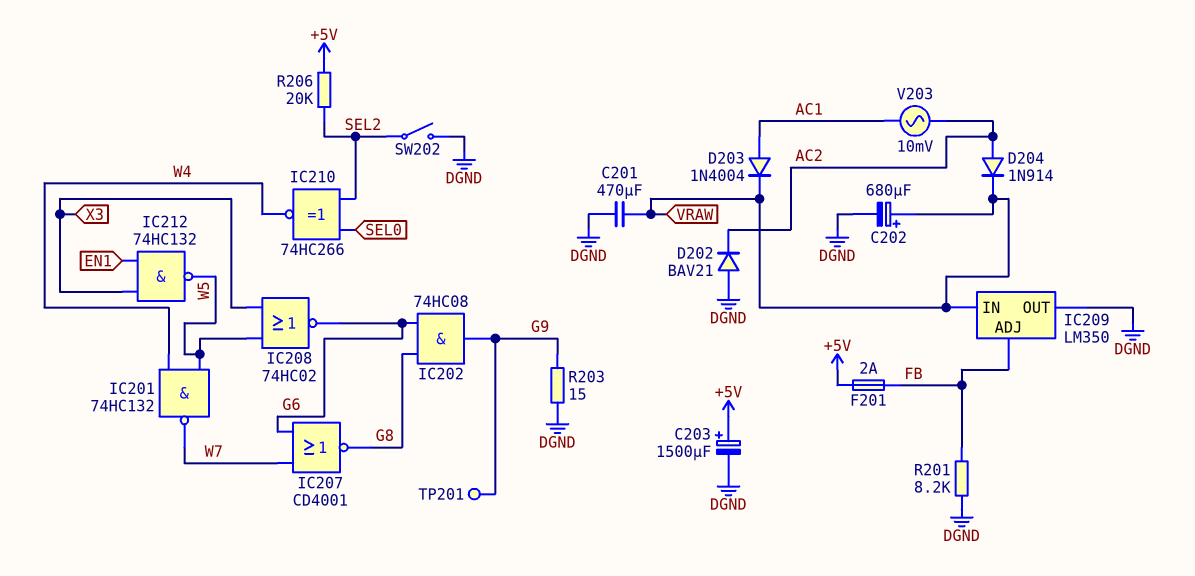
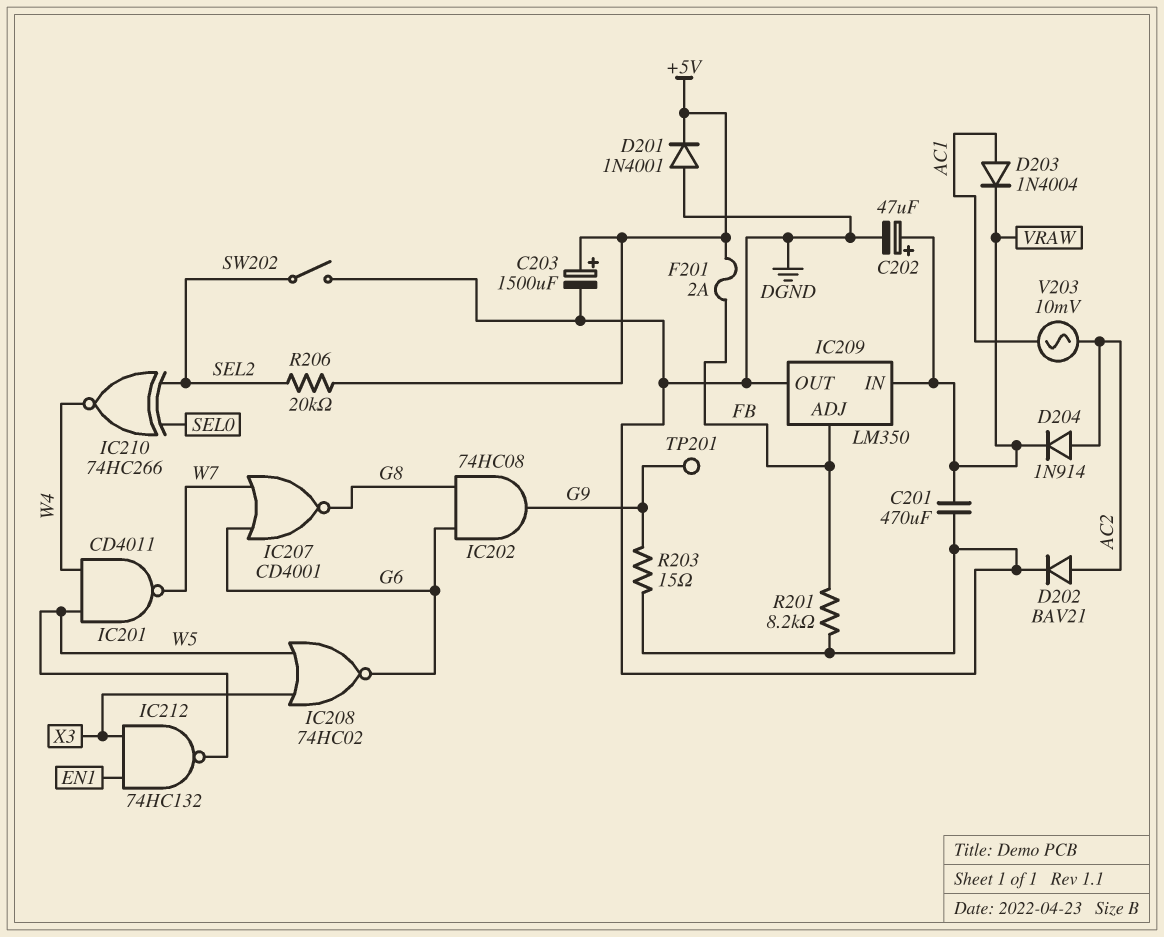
C202: 680uF (plus VRAW, minus DGND) -> 47uF (plus VRAW, minus DGND)
D201: none -> diode 1N4001 (A DGND, K +5V)
D202: diode BAV21 (A DGND, K AC2) -> diode BAV21 (A AC2, K DGND)
IC201: NAND 74HC132 (in W4, in W5, out W7) -> NAND CD4011 (in W4, in W5, out W7)

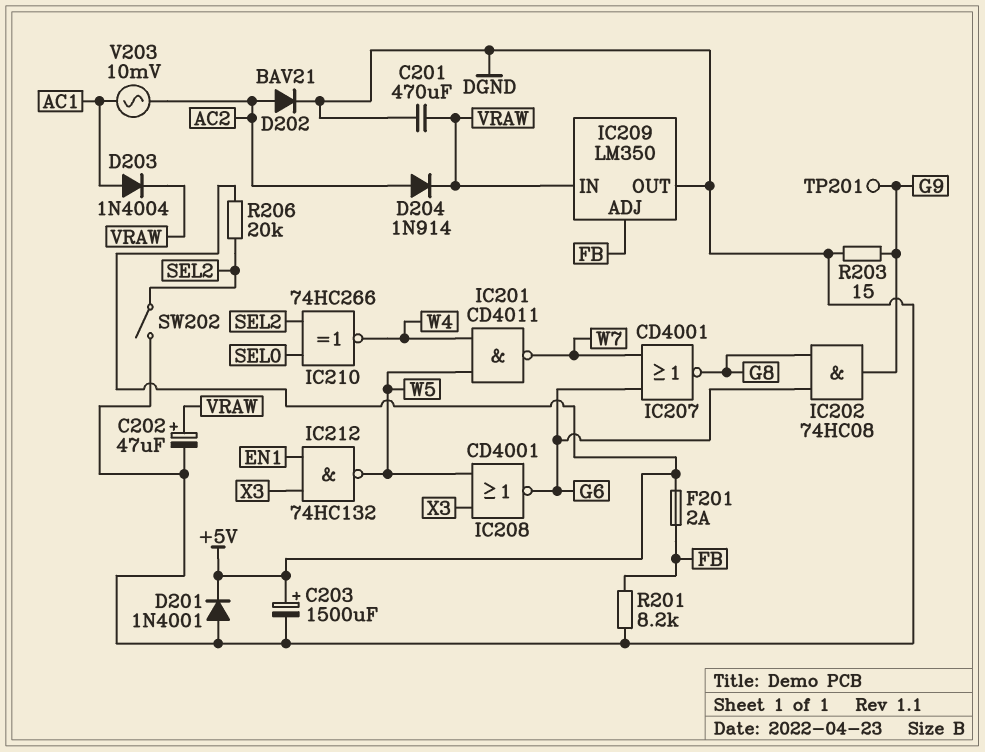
IC208: NOR 74HC02 (in W5, in X3, out G6) -> NOR CD4001 (in W5, in X3, out G6)

